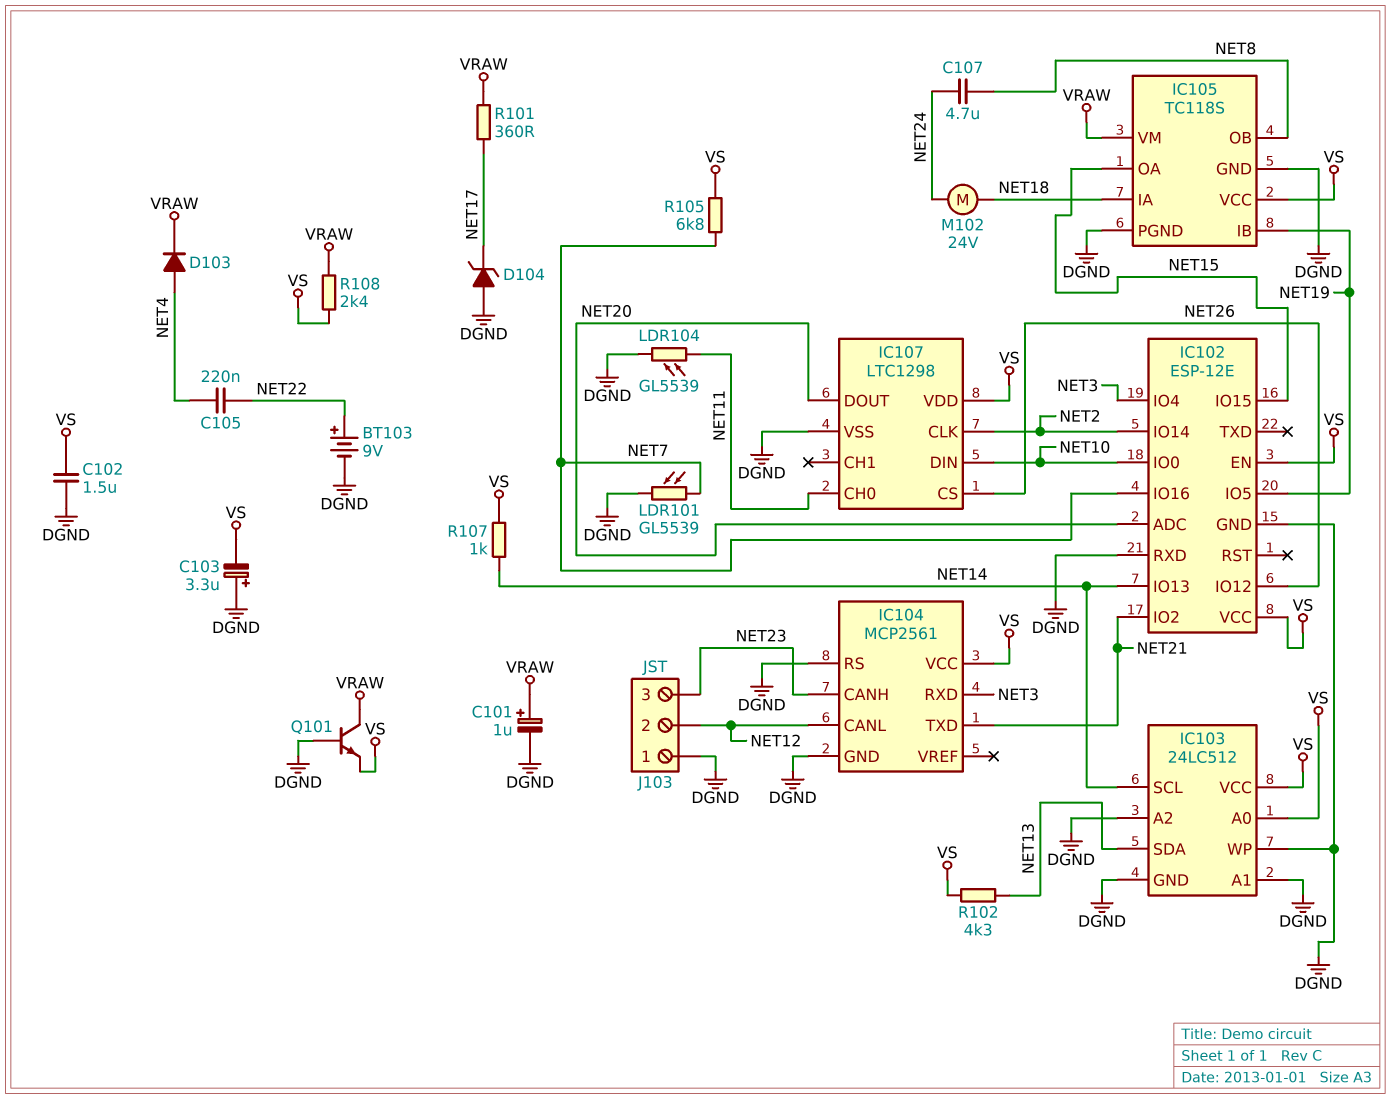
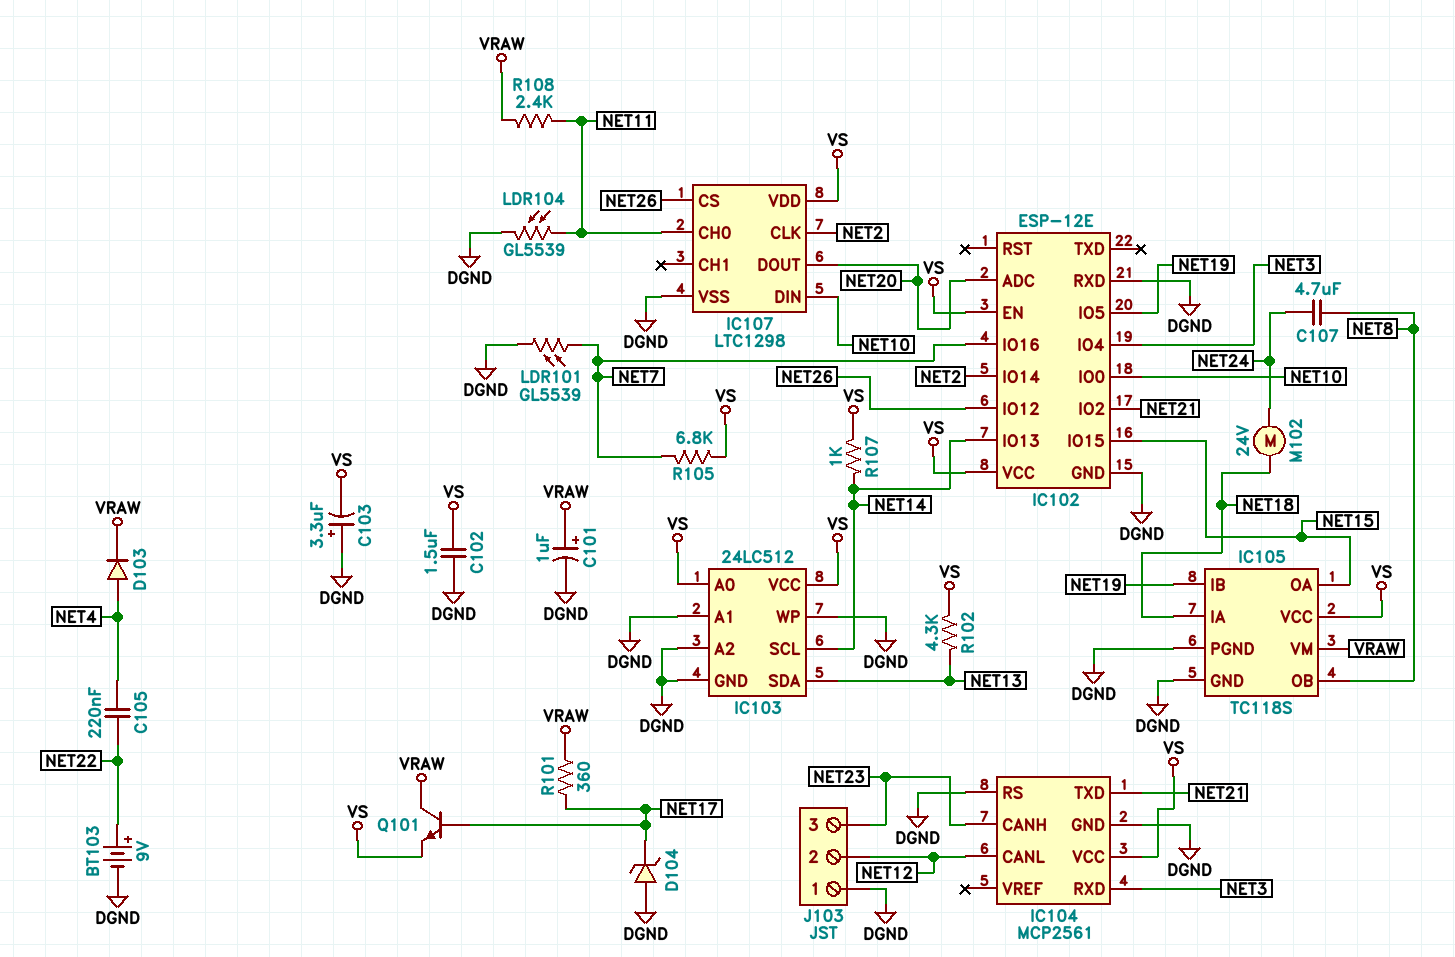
Q101: NPN (B DGND, C VRAW, E VS) -> NPN (B NET17, C VRAW, E VS)
R108: 2.4k (VRAW, VS) -> 2.4k (NET11, VRAW)

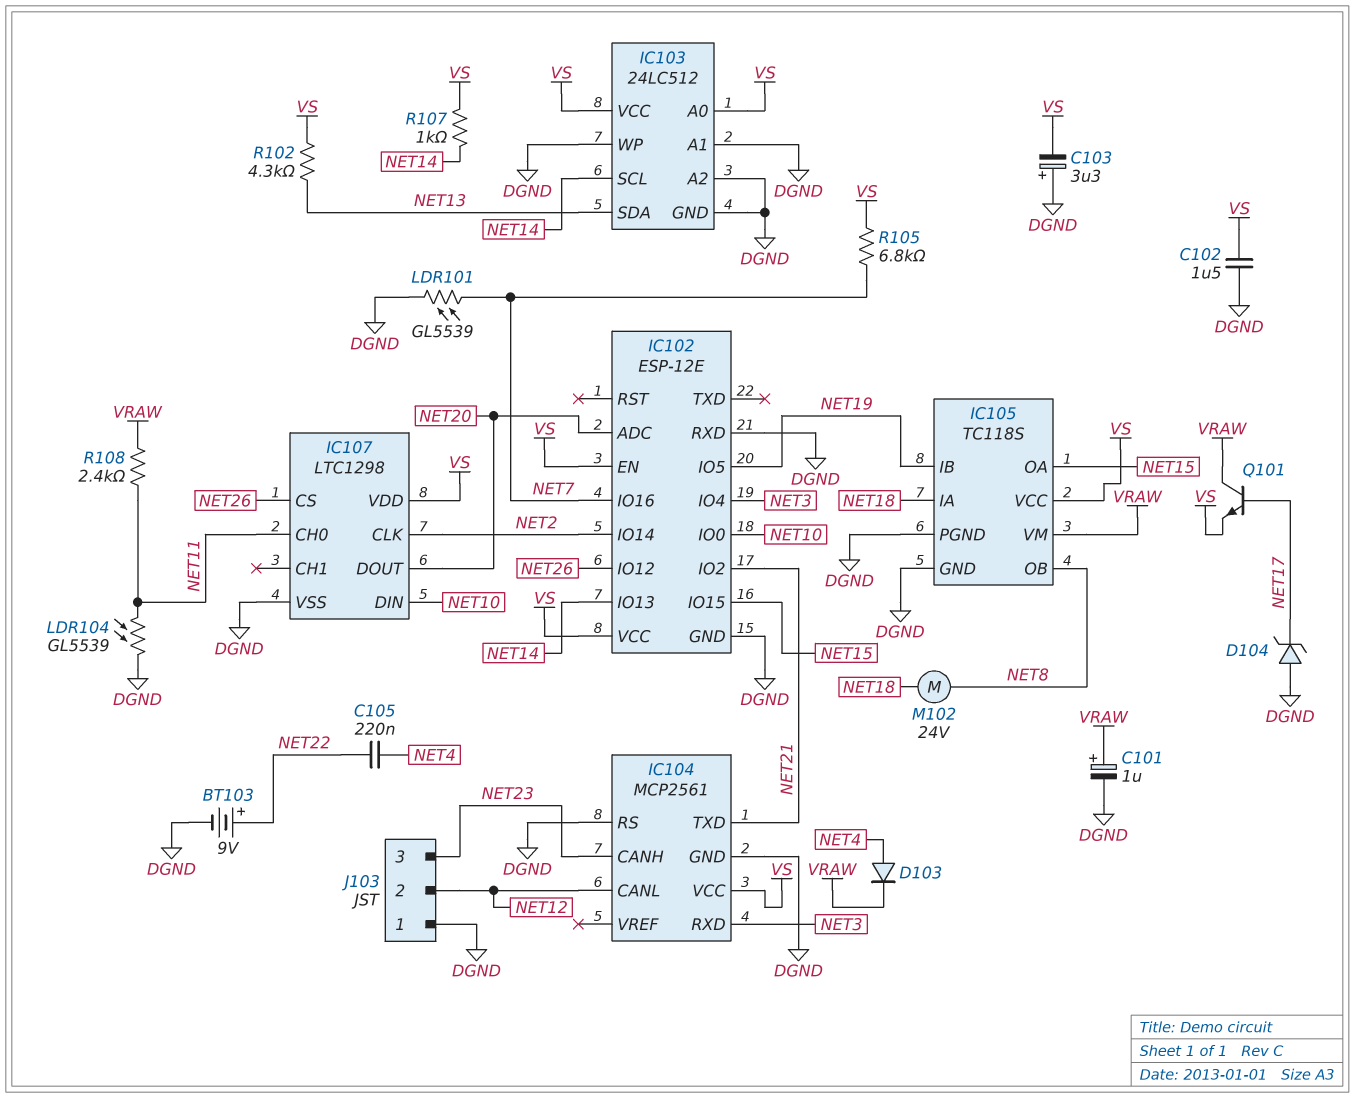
C107: 4.7uF (NET8, NET24) -> none
M102: motor 24V (NET18, NET24) -> motor 24V (NET8, NET18)
R101: 360 (NET17, VRAW) -> none

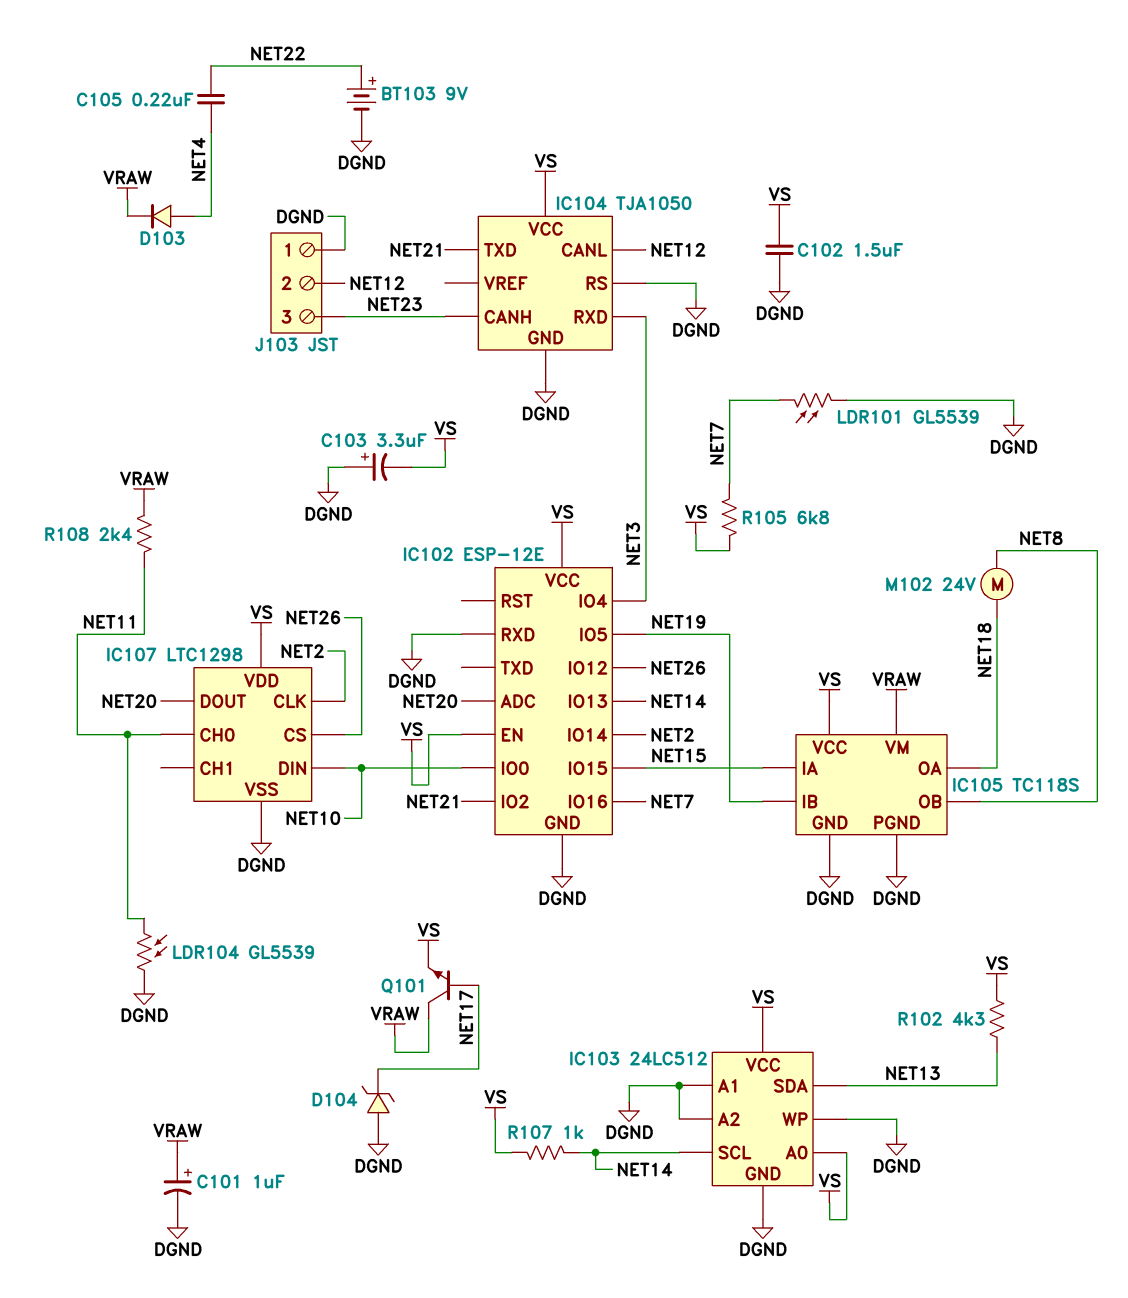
IC104: MCP2561 -> TJA1050
IC105 pin IA: NET18 -> NET15
IC105 pin OA: NET15 -> NET18

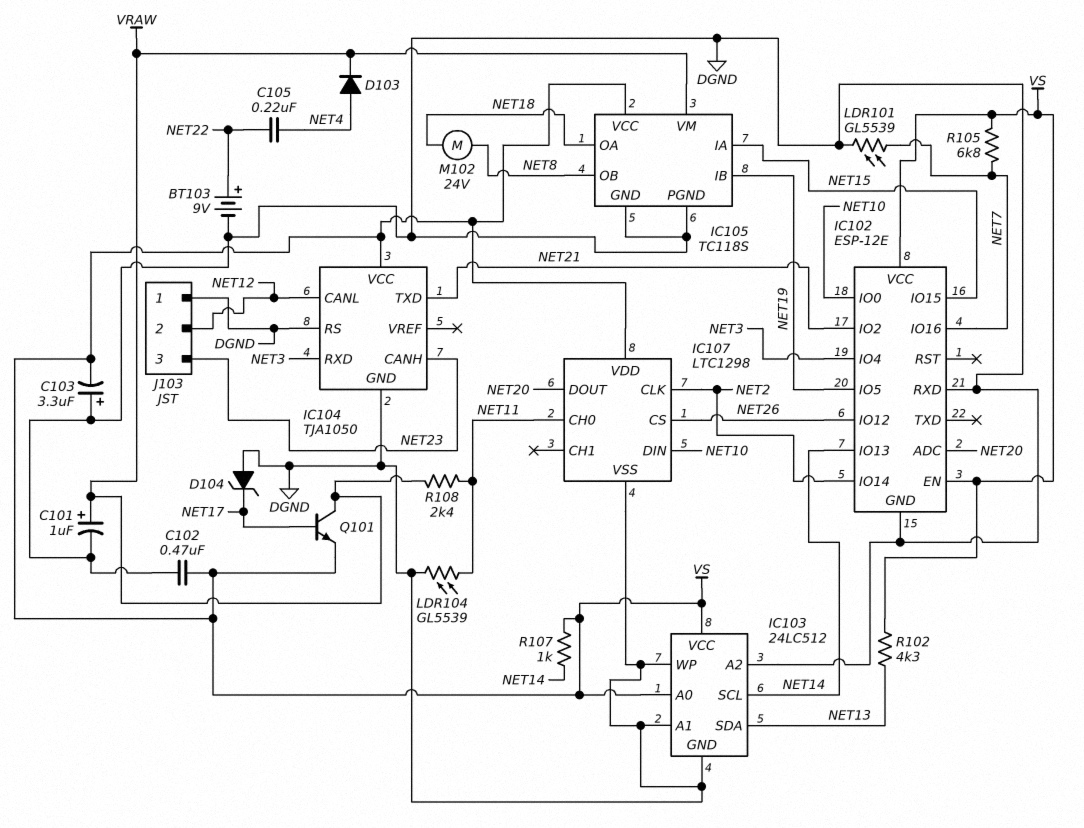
C102: 1.5uF (DGND, VS) -> 470nF (DGND, VS)

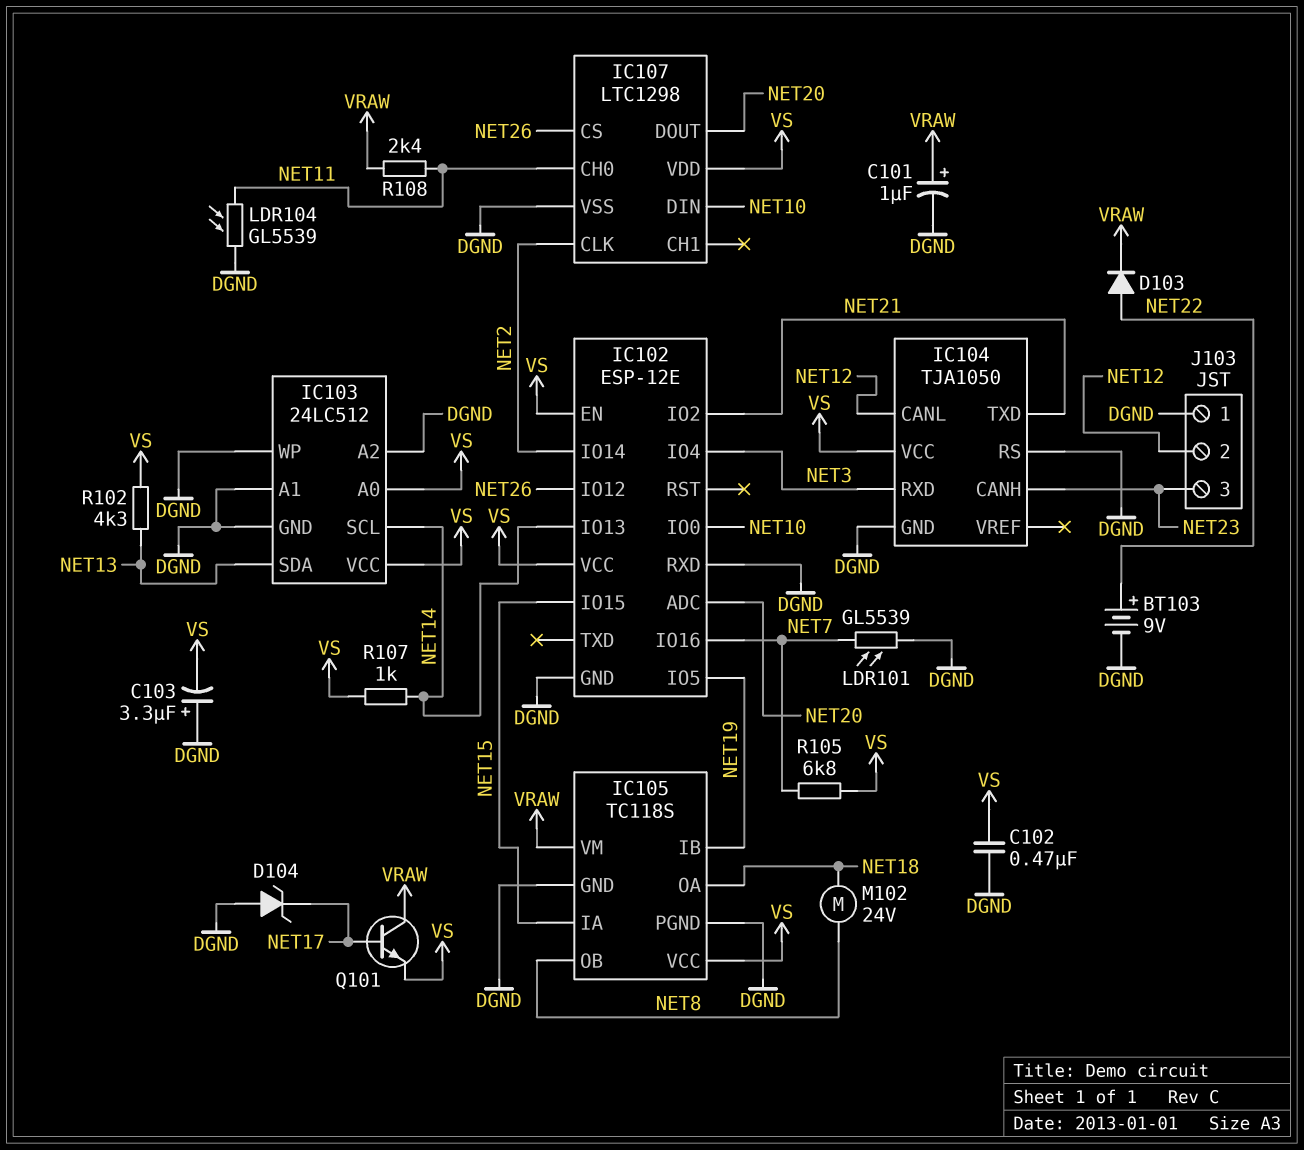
C105: 220nF (NET4, NET22) -> none
D103: diode (A NET4, K VRAW) -> diode (A NET22, K VRAW)

